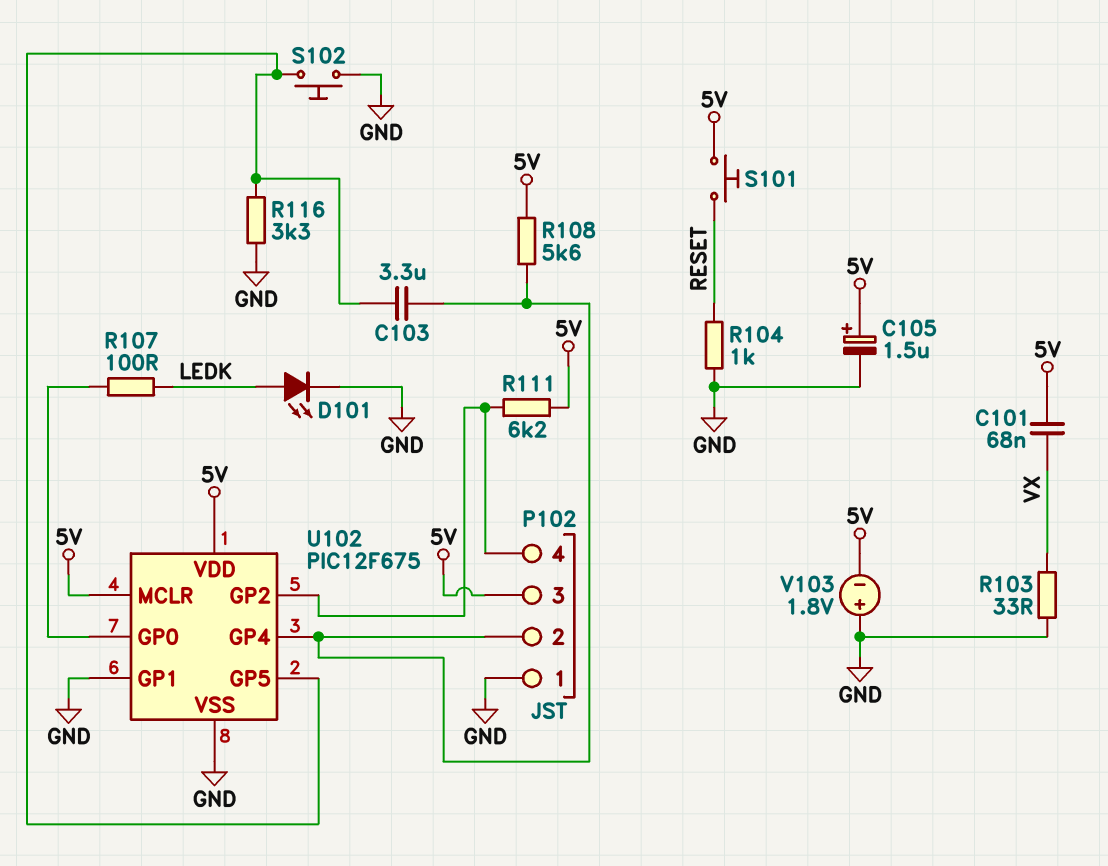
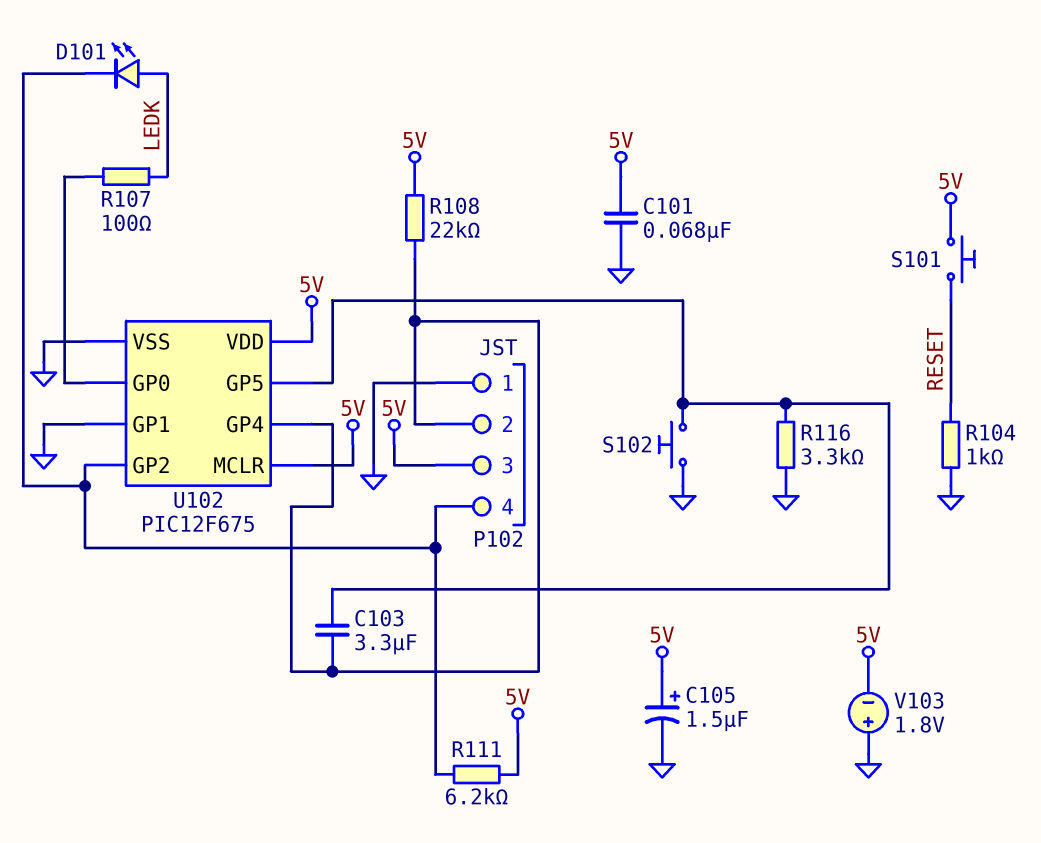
C101: 68nF (5V, VX) -> 68nF (5V, GND)
D101: LED (A LEDK, K GND) -> LED (A LEDK, K P102/4)
R103: 33 (GND, VX) -> none
R108: 5.6k (5V, P102/2) -> 22k (5V, P102/2)

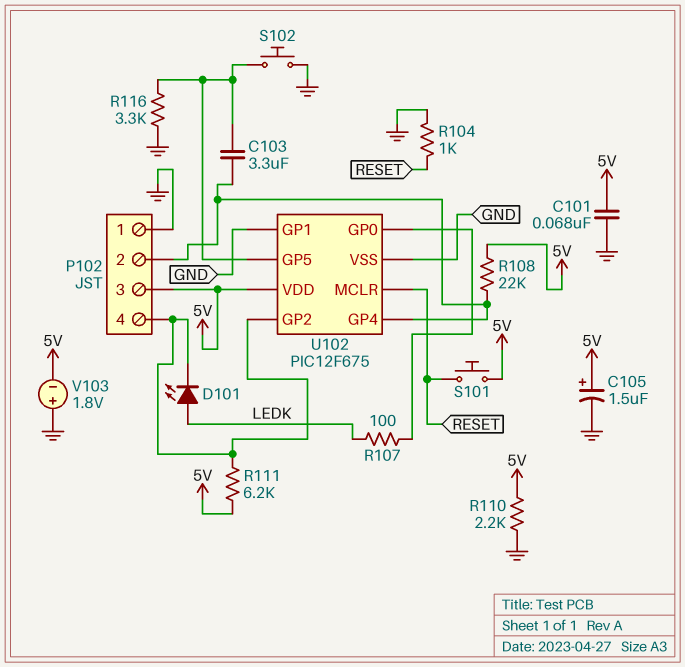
R110: none -> 2.2k (5V, GND)
U102 pin MCLR: 5V -> RESET

